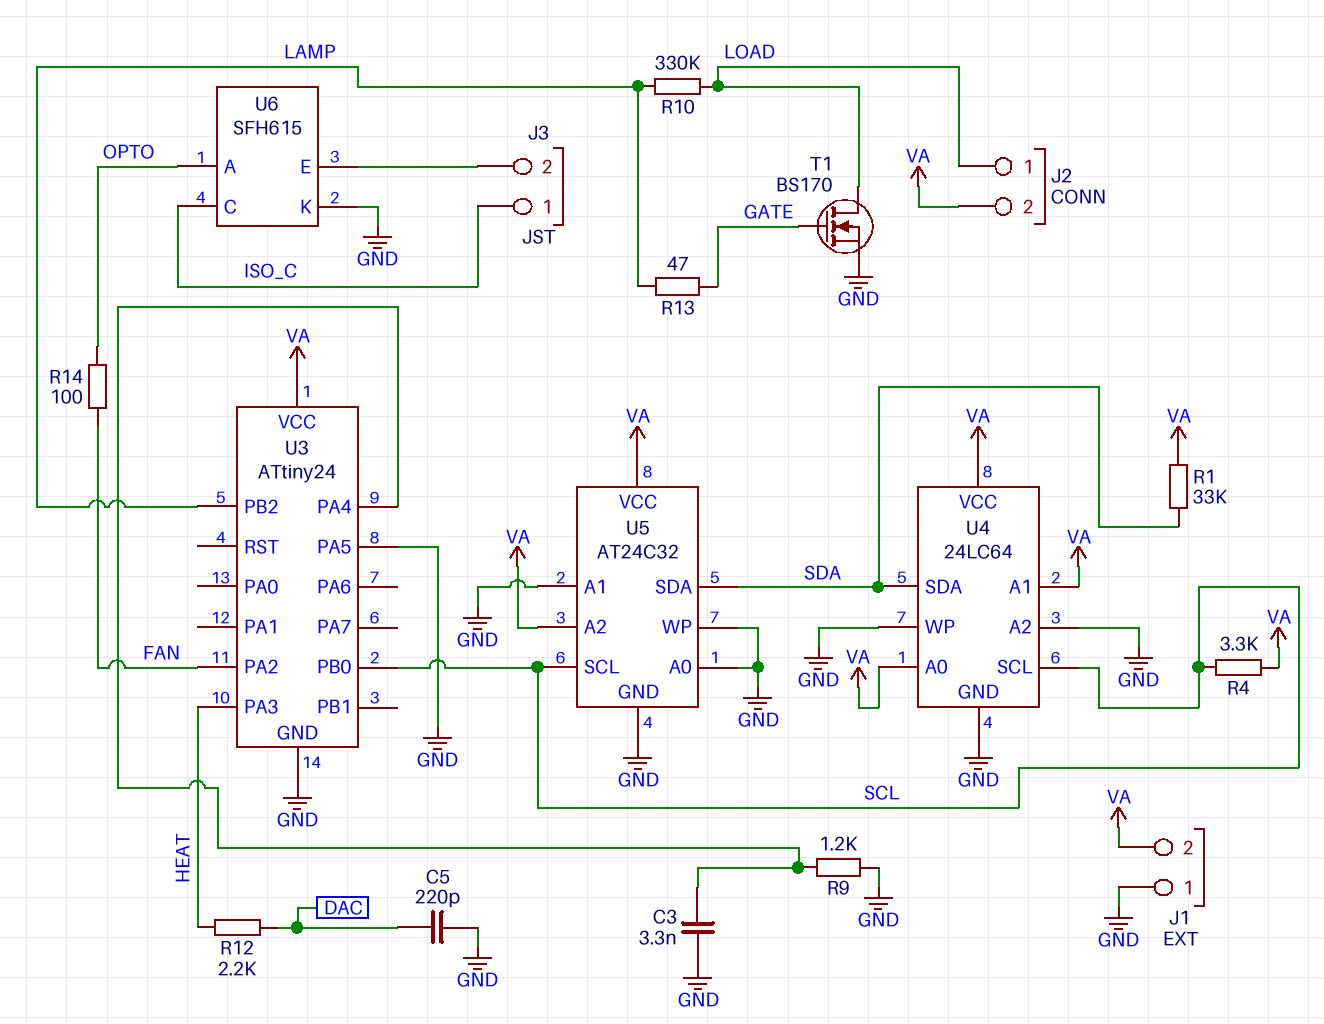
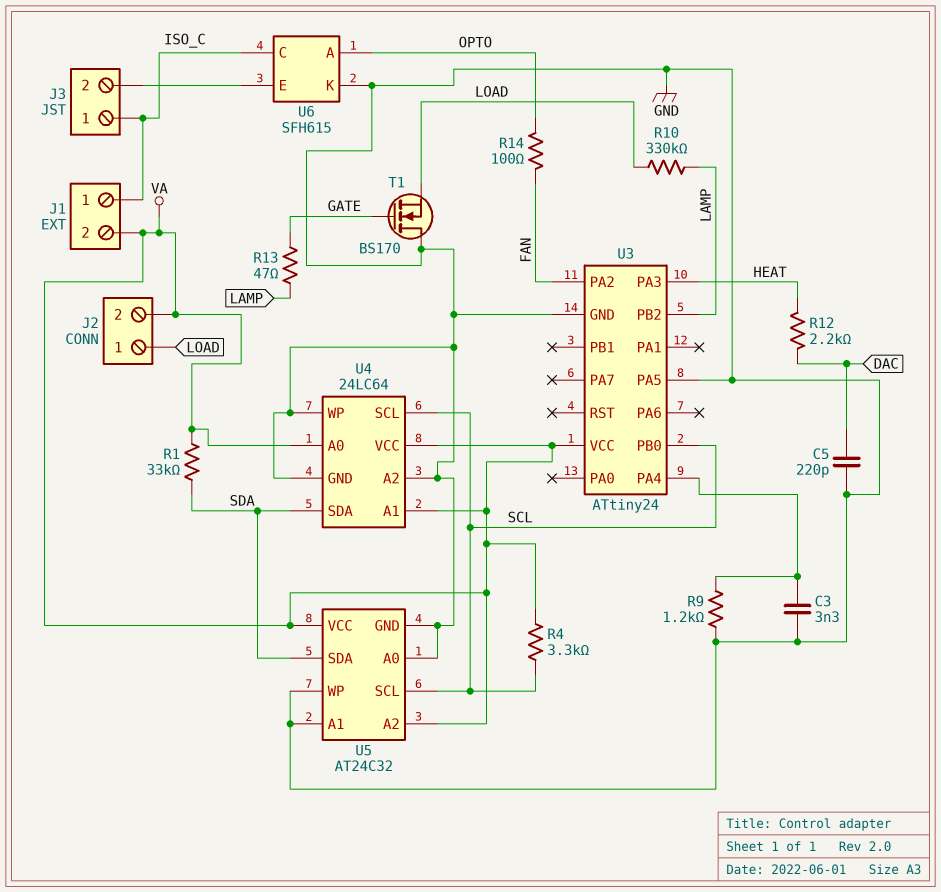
J1 pin 1: GND -> ISO_C
T1: NMOS BS170 (G GATE, D LOAD, S GND) -> NMOS BS170 (G GATE, D GND, S LOAD)

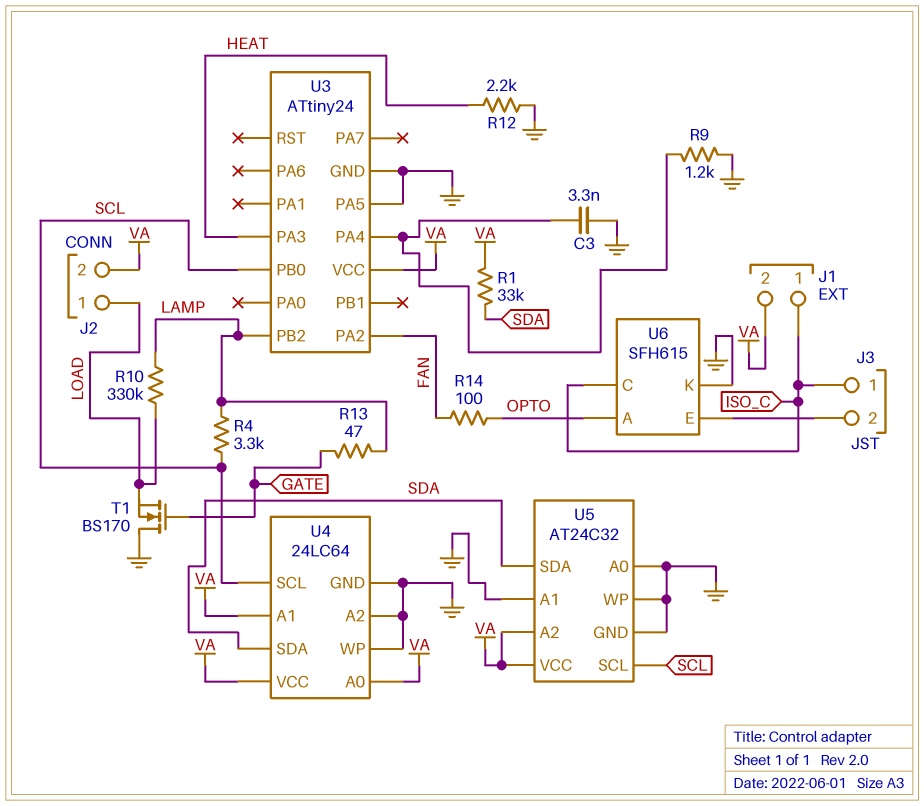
C5: 220pF (DAC, GND) -> none
R4: 3.3k (SCL, VA) -> 3.3k (LAMP, SCL)
R12: 2.2k (DAC, HEAT) -> 2.2k (GND, HEAT)

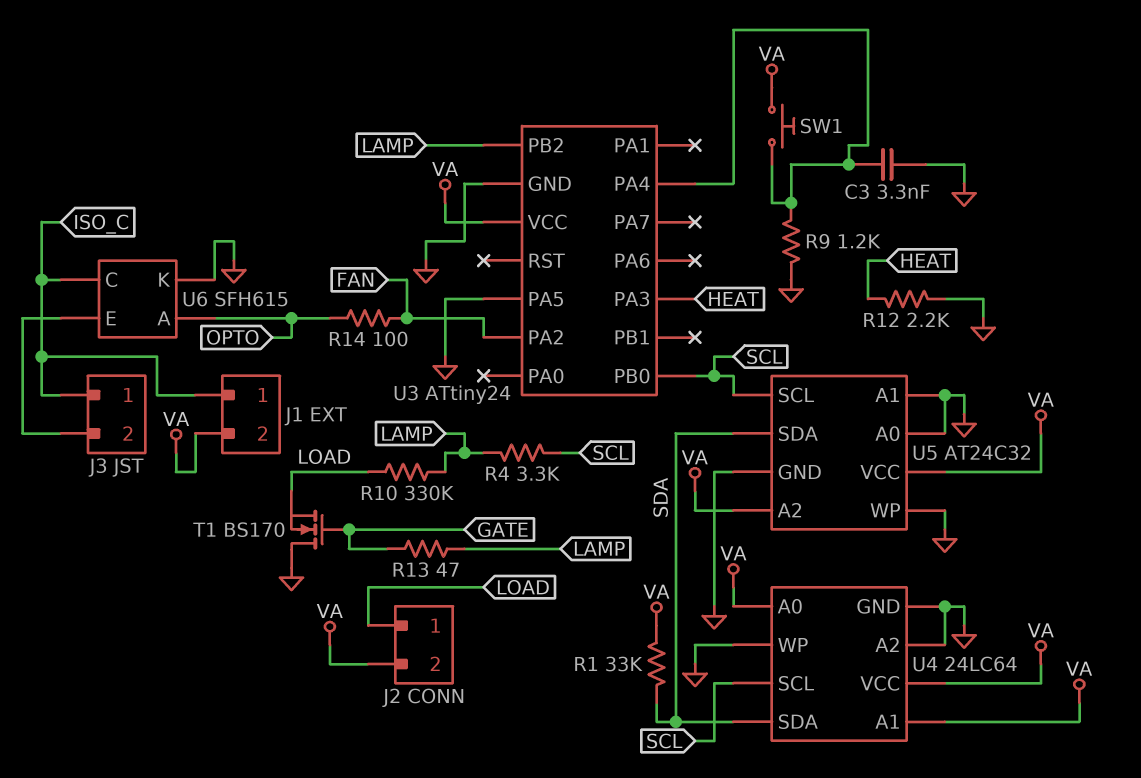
SW1: none -> button (U3/PA4, VA)

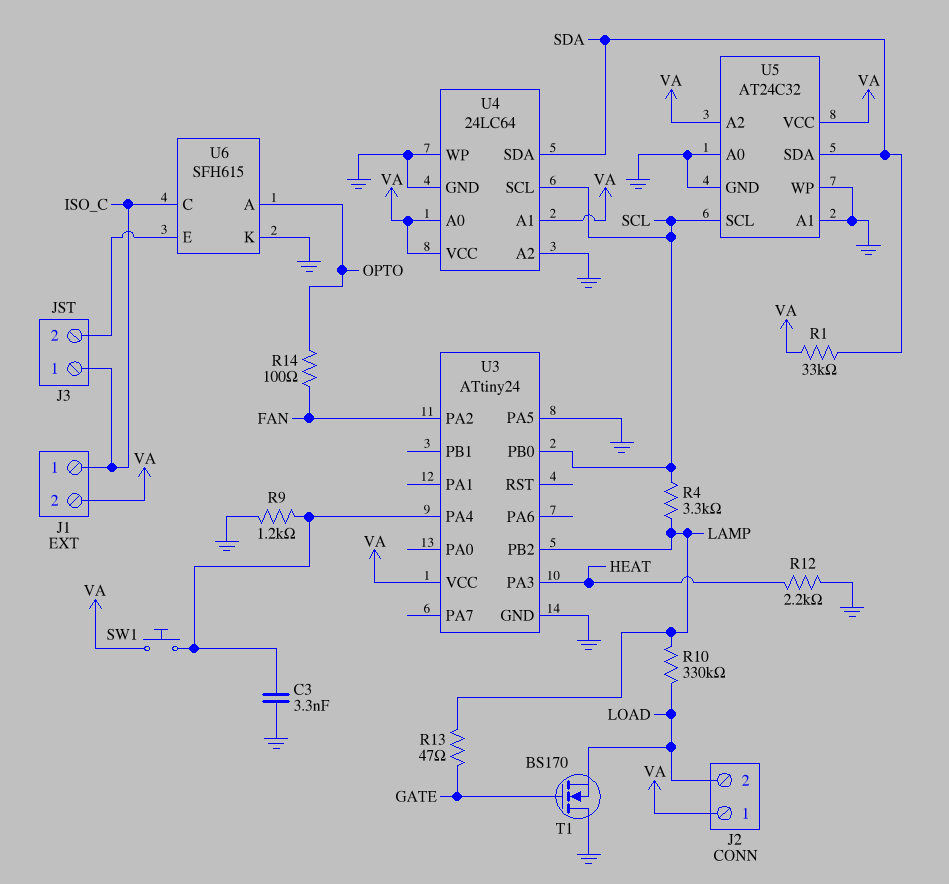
J2 pin 1: LOAD -> VA
J2 pin 2: VA -> LOAD

